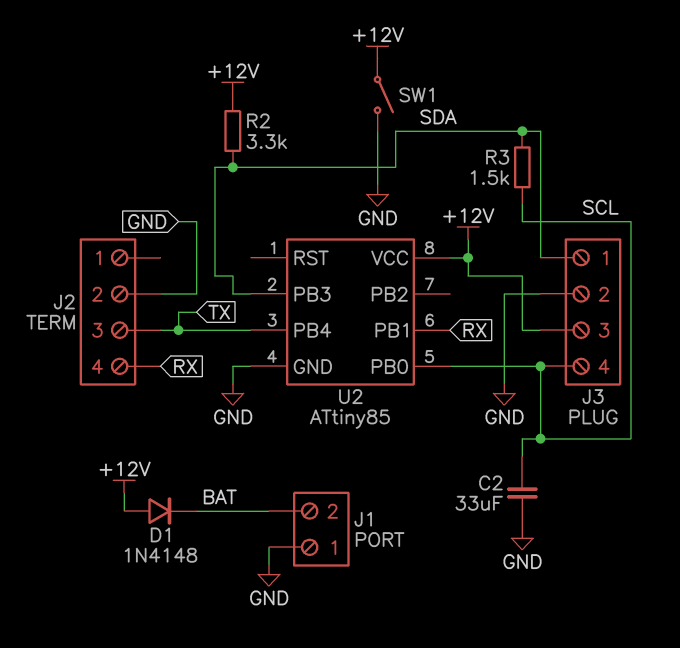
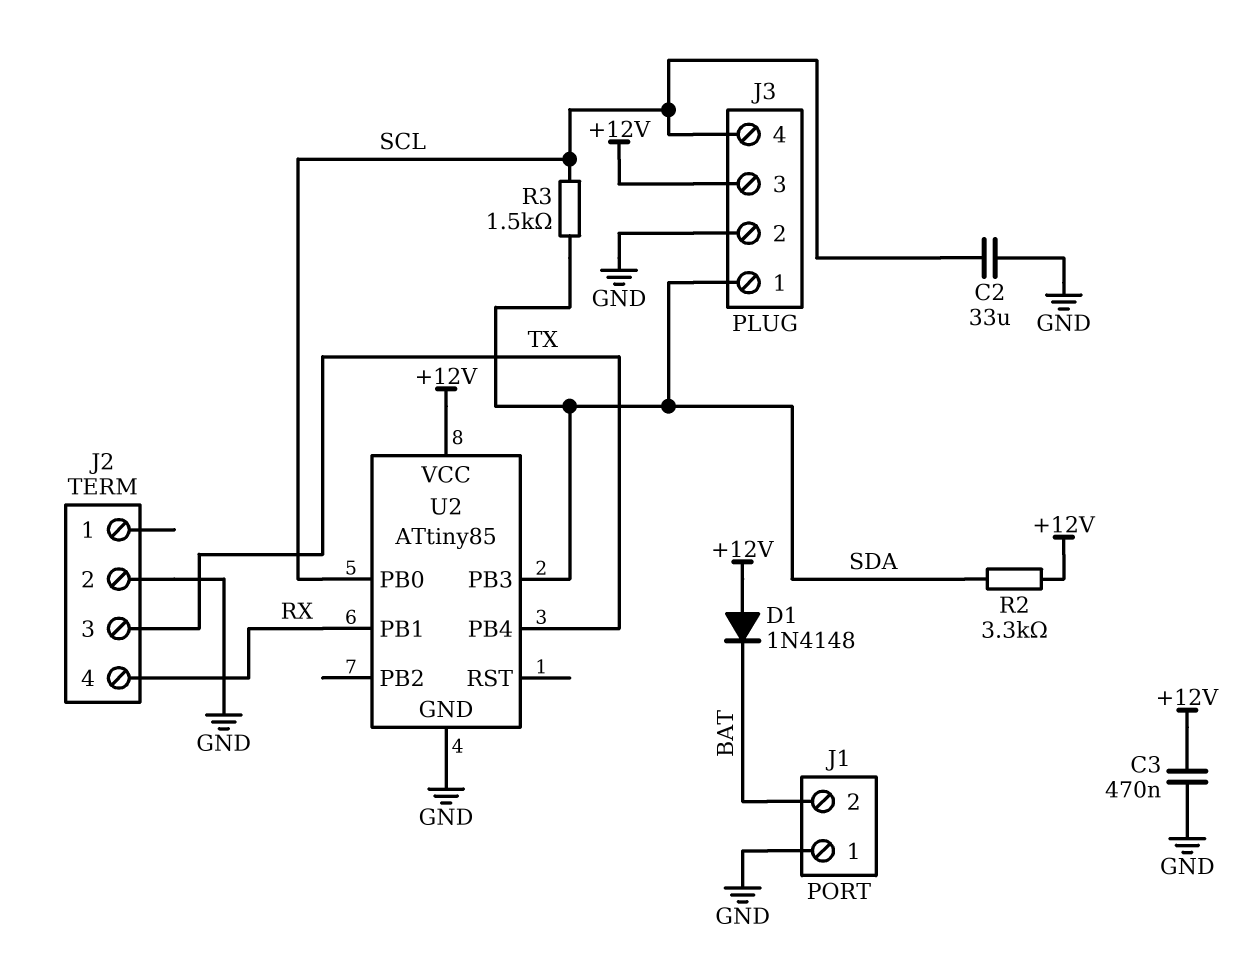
C3: none -> 470nF (+12V, GND)
SW1: switch (+12V, GND) -> none

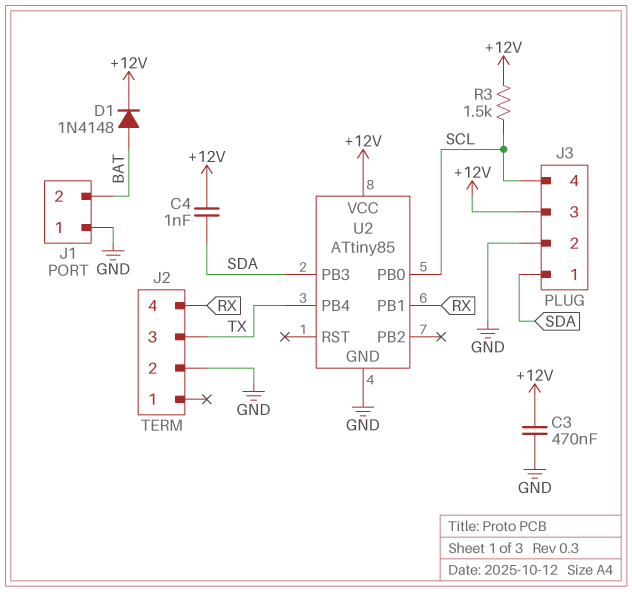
C2: 33uF (GND, SCL) -> none
C4: none -> 1nF (+12V, SDA)
D1: diode 1N4148 (A +12V, K BAT) -> diode 1N4148 (A BAT, K +12V)
R2: 3.3k (+12V, SDA) -> none
R3: 1.5k (SCL, SDA) -> 1.5k (+12V, SCL)

